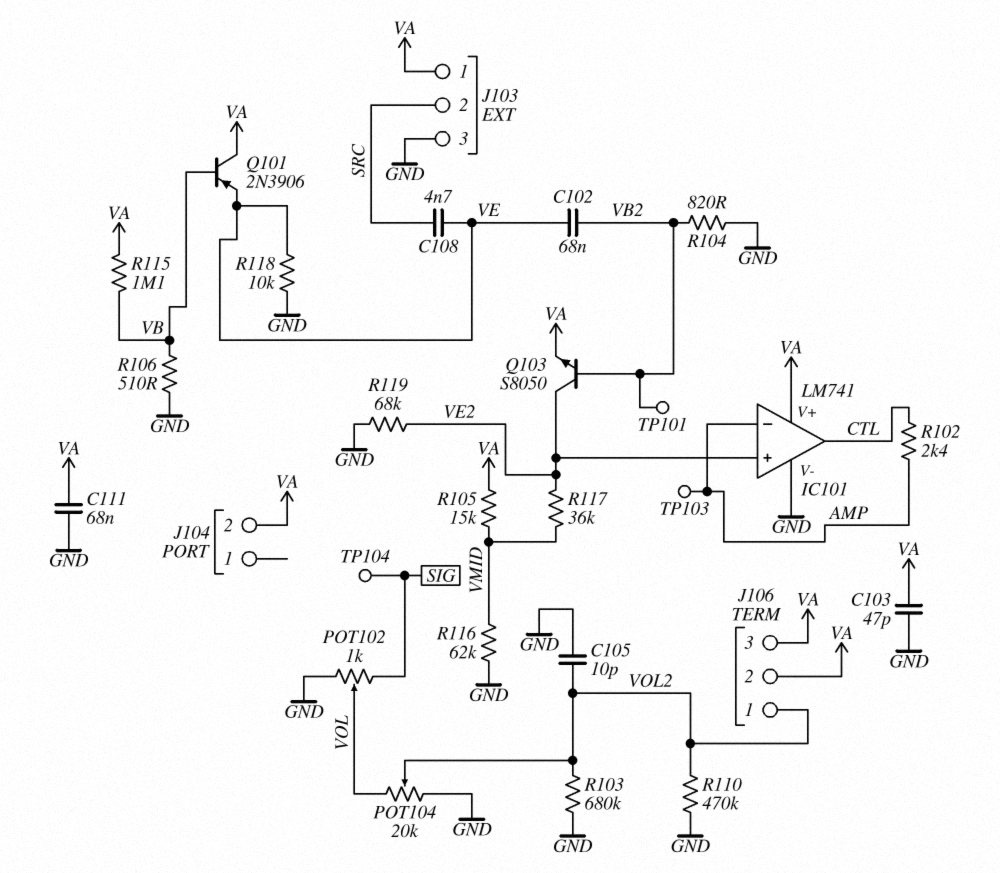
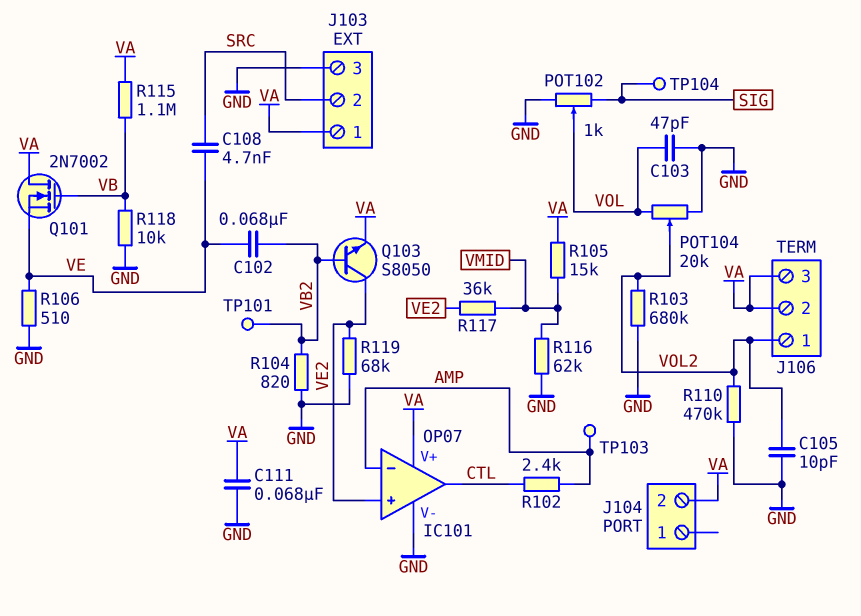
C103: 47pF (GND, VA) -> 47pF (GND, VOL)
IC101: LM741 -> OP07
Q101: PNP 2N3906 (B VB, C VA, E VE) -> NMOS 2N7002 (G VB, D VA, S VE)
R106: 510 (GND, VB) -> 510 (GND, VE)
R118: 10k (GND, VE) -> 10k (GND, VB)

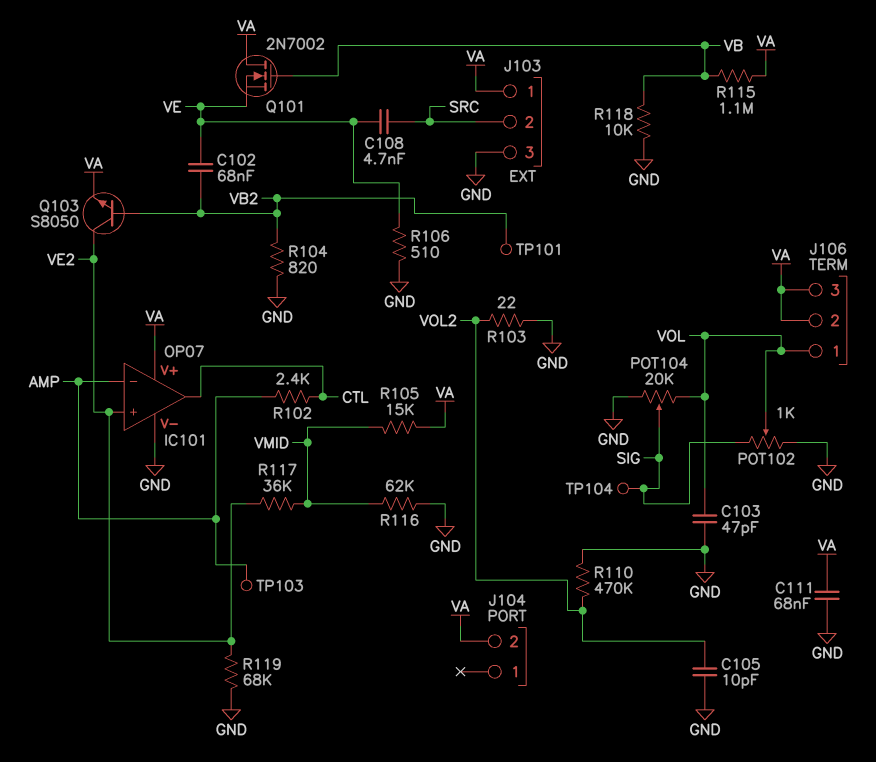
J106 pin 1: VOL2 -> VOL
POT104: 20k (GND, VOL, wiper VOL2) -> 20k (GND, VOL, wiper SIG)
R103: 680k (GND, VOL2) -> 22 (GND, VOL2)

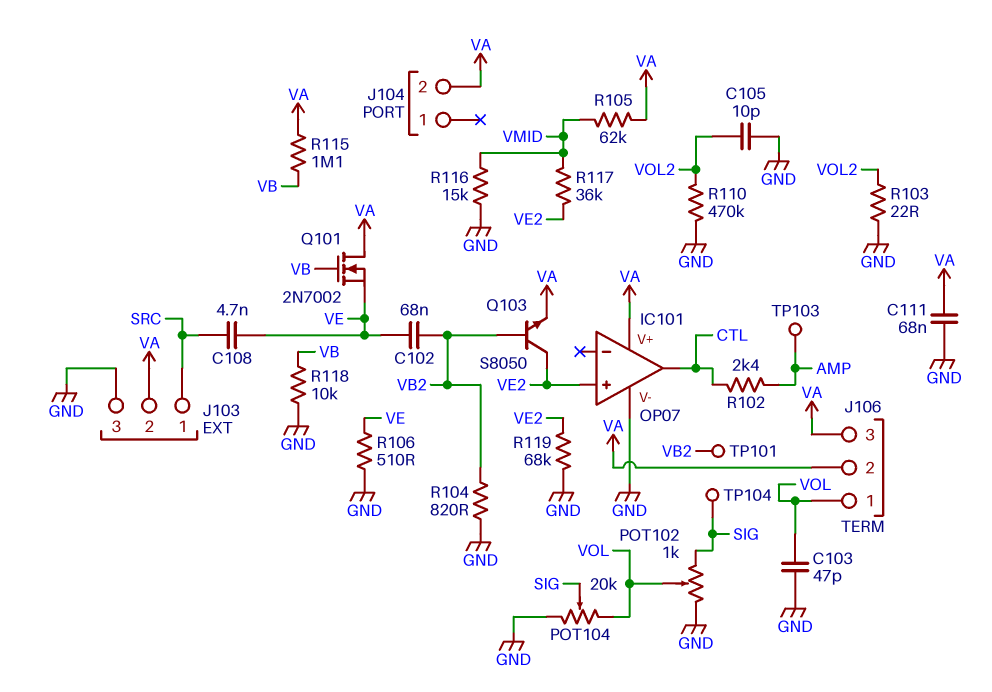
IC101 pin in-: AMP -> none
J103 pin 1: VA -> SRC
J103 pin 2: SRC -> VA
R105: 15k (VA, VMID) -> 62k (VA, VMID)
R116: 62k (GND, VMID) -> 15k (GND, VMID)

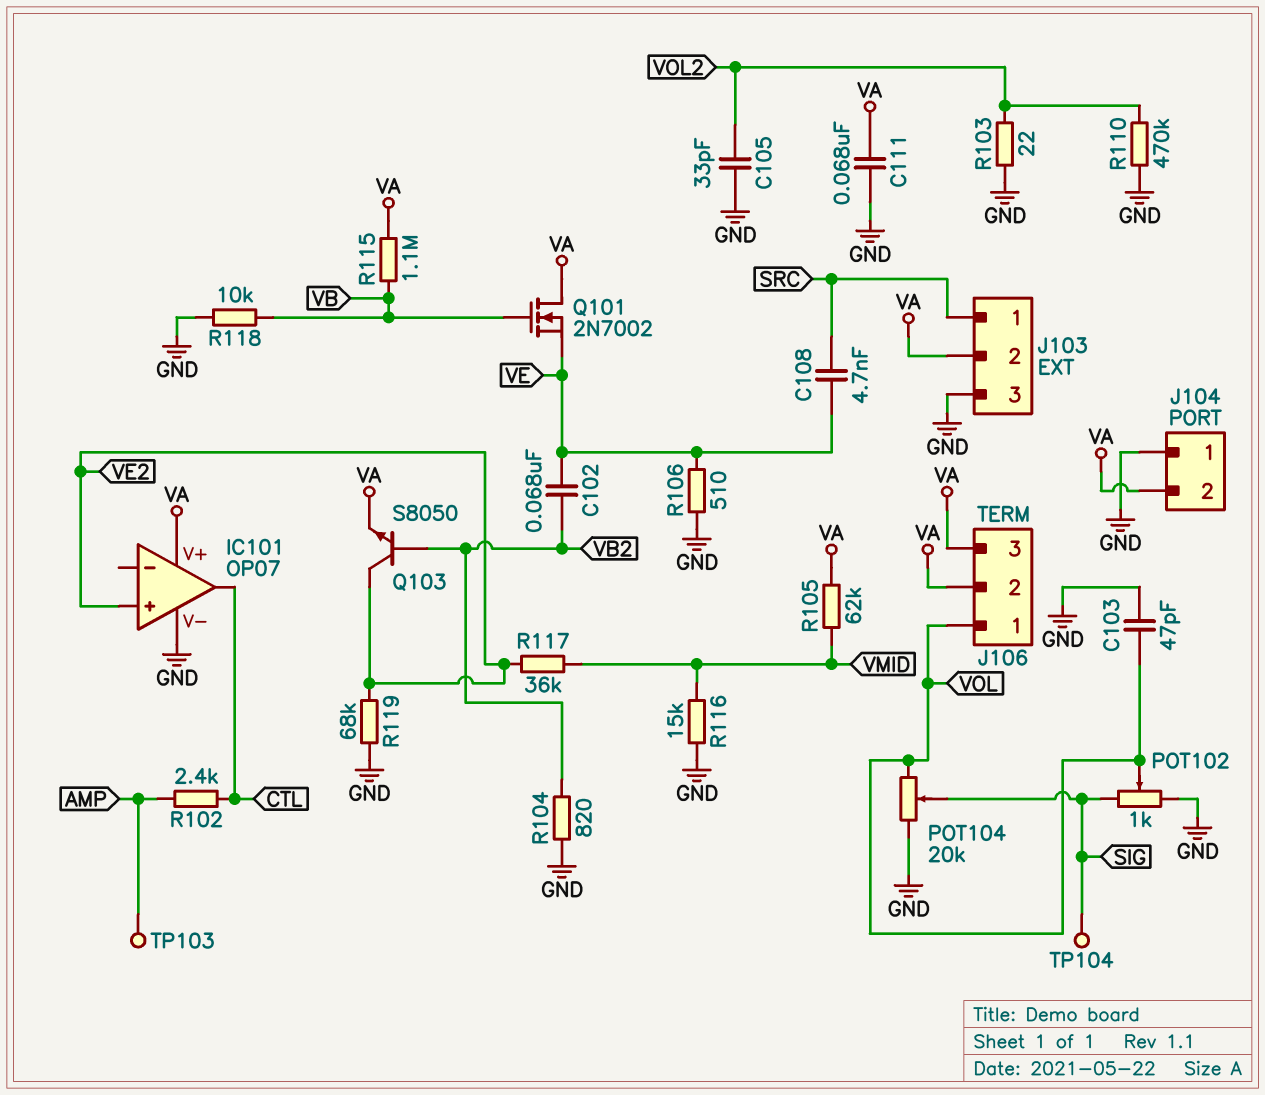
C105: 10pF (GND, VOL2) -> 33pF (GND, VOL2)
J104 pin 1: none -> GND
TP101: test point (VB2) -> none

